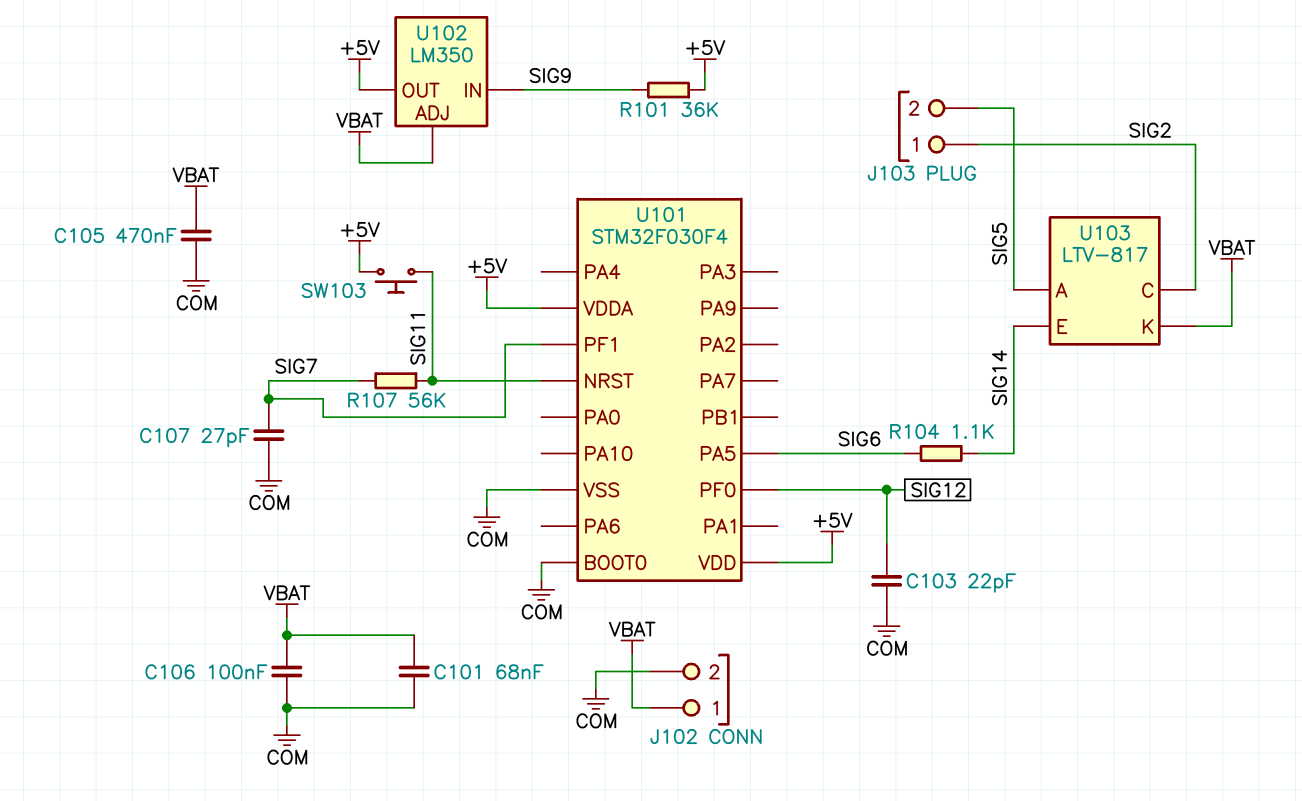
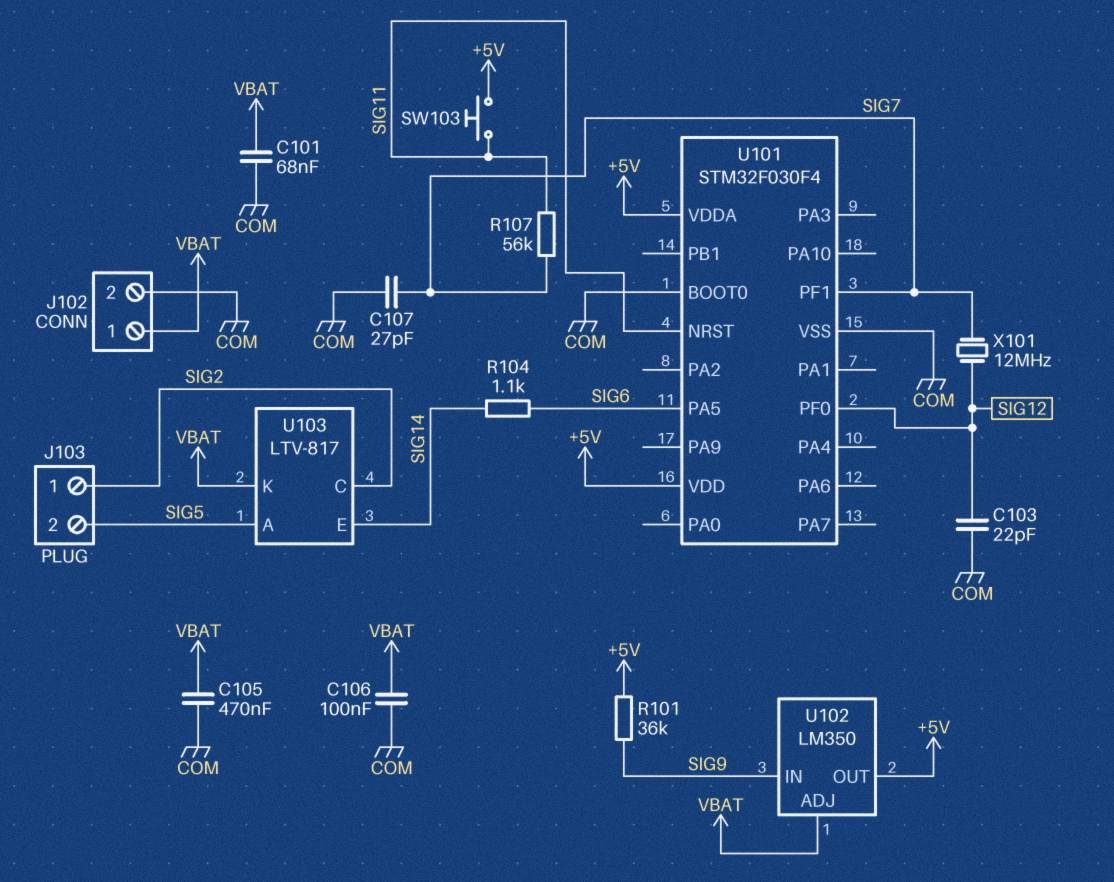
X101: none -> 12MHz (SIG7, SIG12)

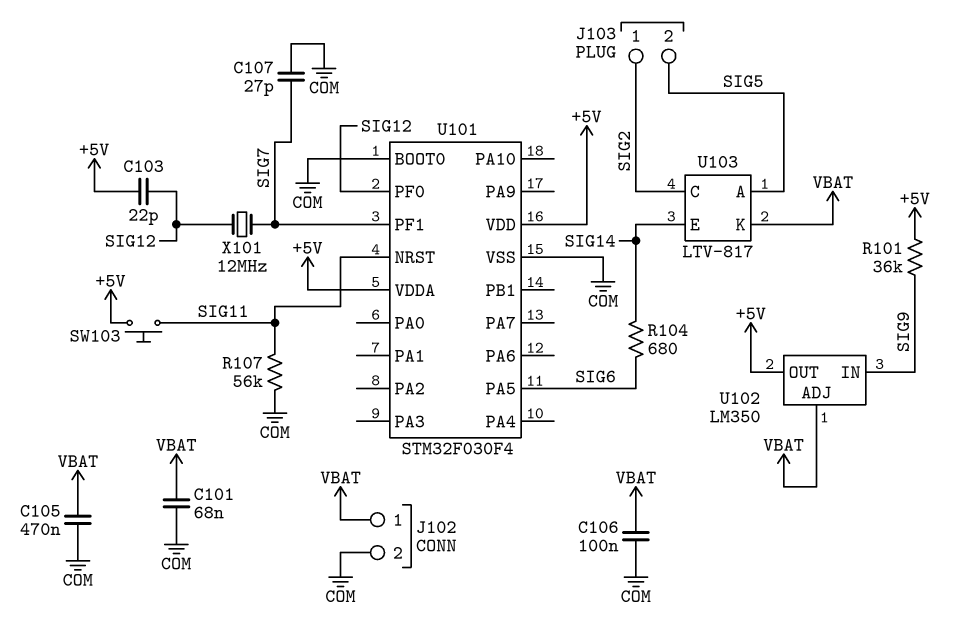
C103: 22pF (COM, SIG12) -> 22pF (+5V, SIG12)
R104: 1.1k (SIG6, SIG14) -> 680 (SIG6, SIG14)
R107: 56k (SIG7, SIG11) -> 56k (COM, SIG11)

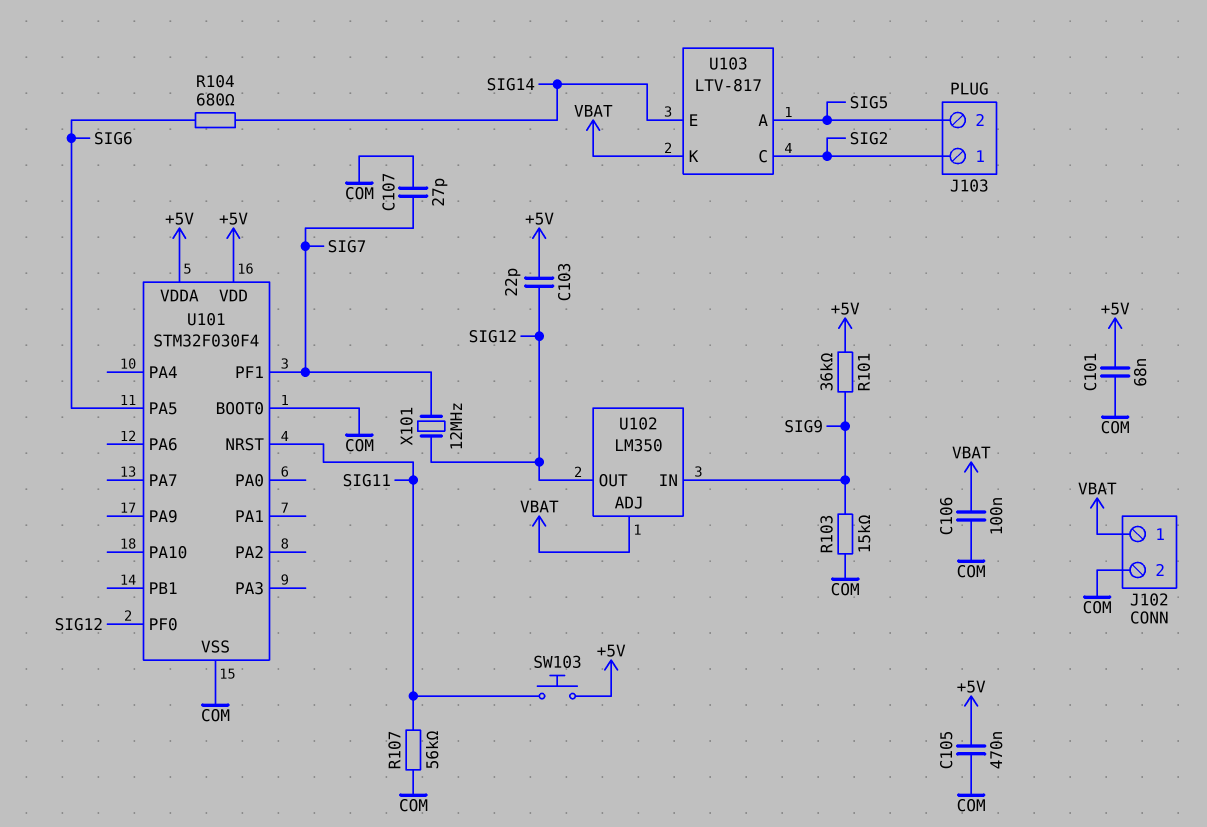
C101: 68nF (COM, VBAT) -> 68nF (+5V, COM)
C105: 470nF (COM, VBAT) -> 470nF (+5V, COM)
R103: none -> 15k (COM, SIG9)
U102 pin OUT: +5V -> SIG12

